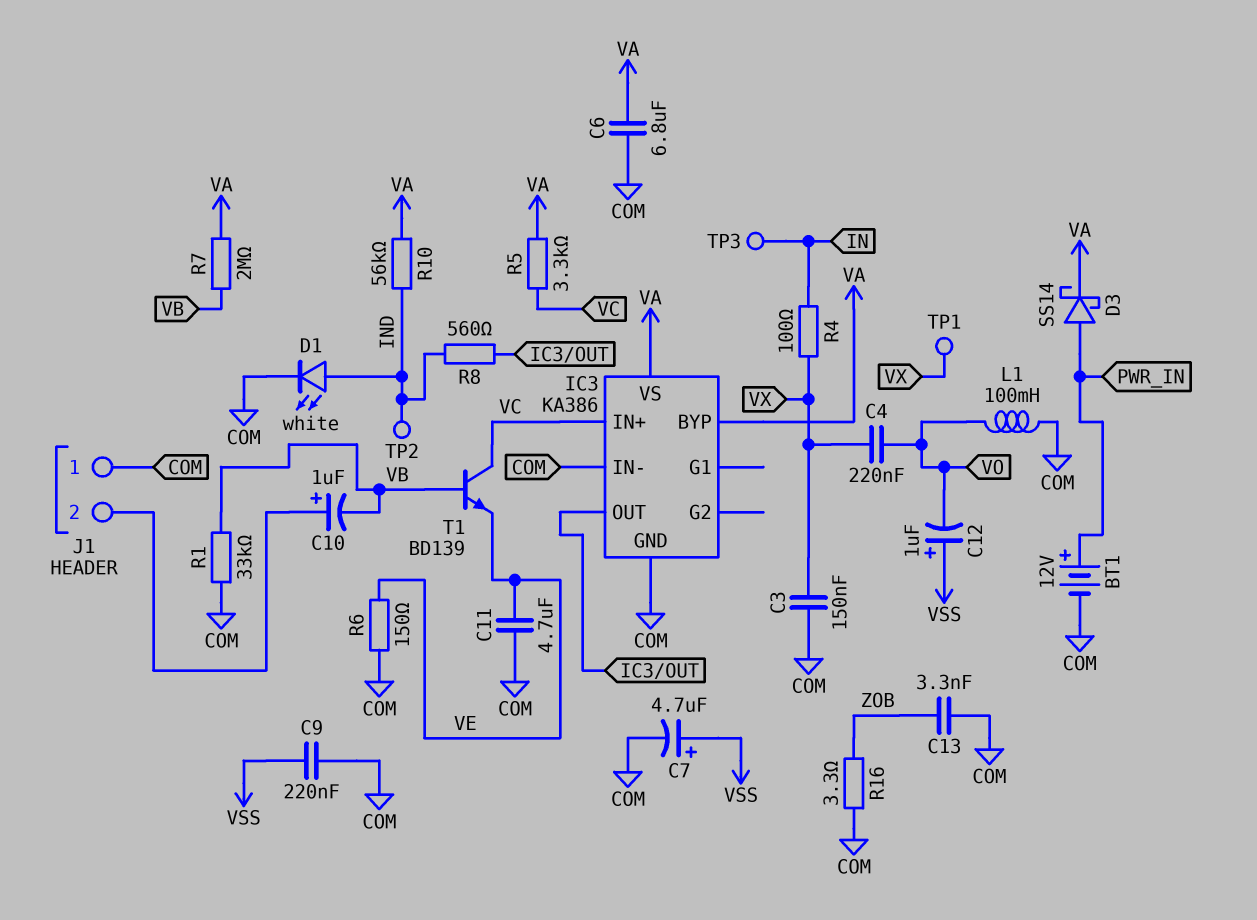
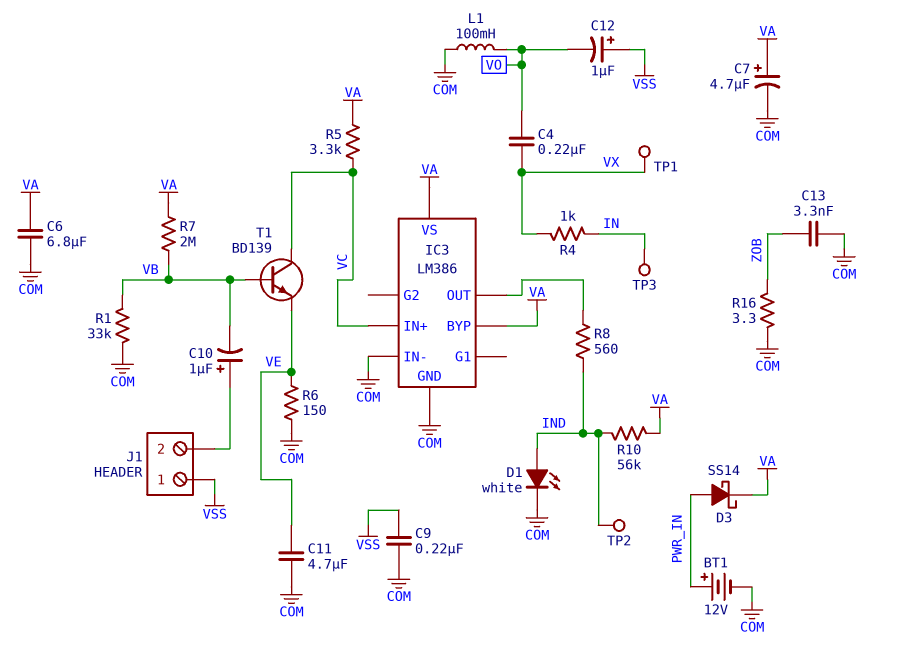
C3: 150nF (COM, VX) -> none
C7: 4.7uF (plus VSS, minus COM) -> 4.7uF (plus VA, minus COM)
IC3: KA386 -> LM386
J1 pin 1: COM -> VSS
R4: 100 (IN, VX) -> 1k (IN, VX)

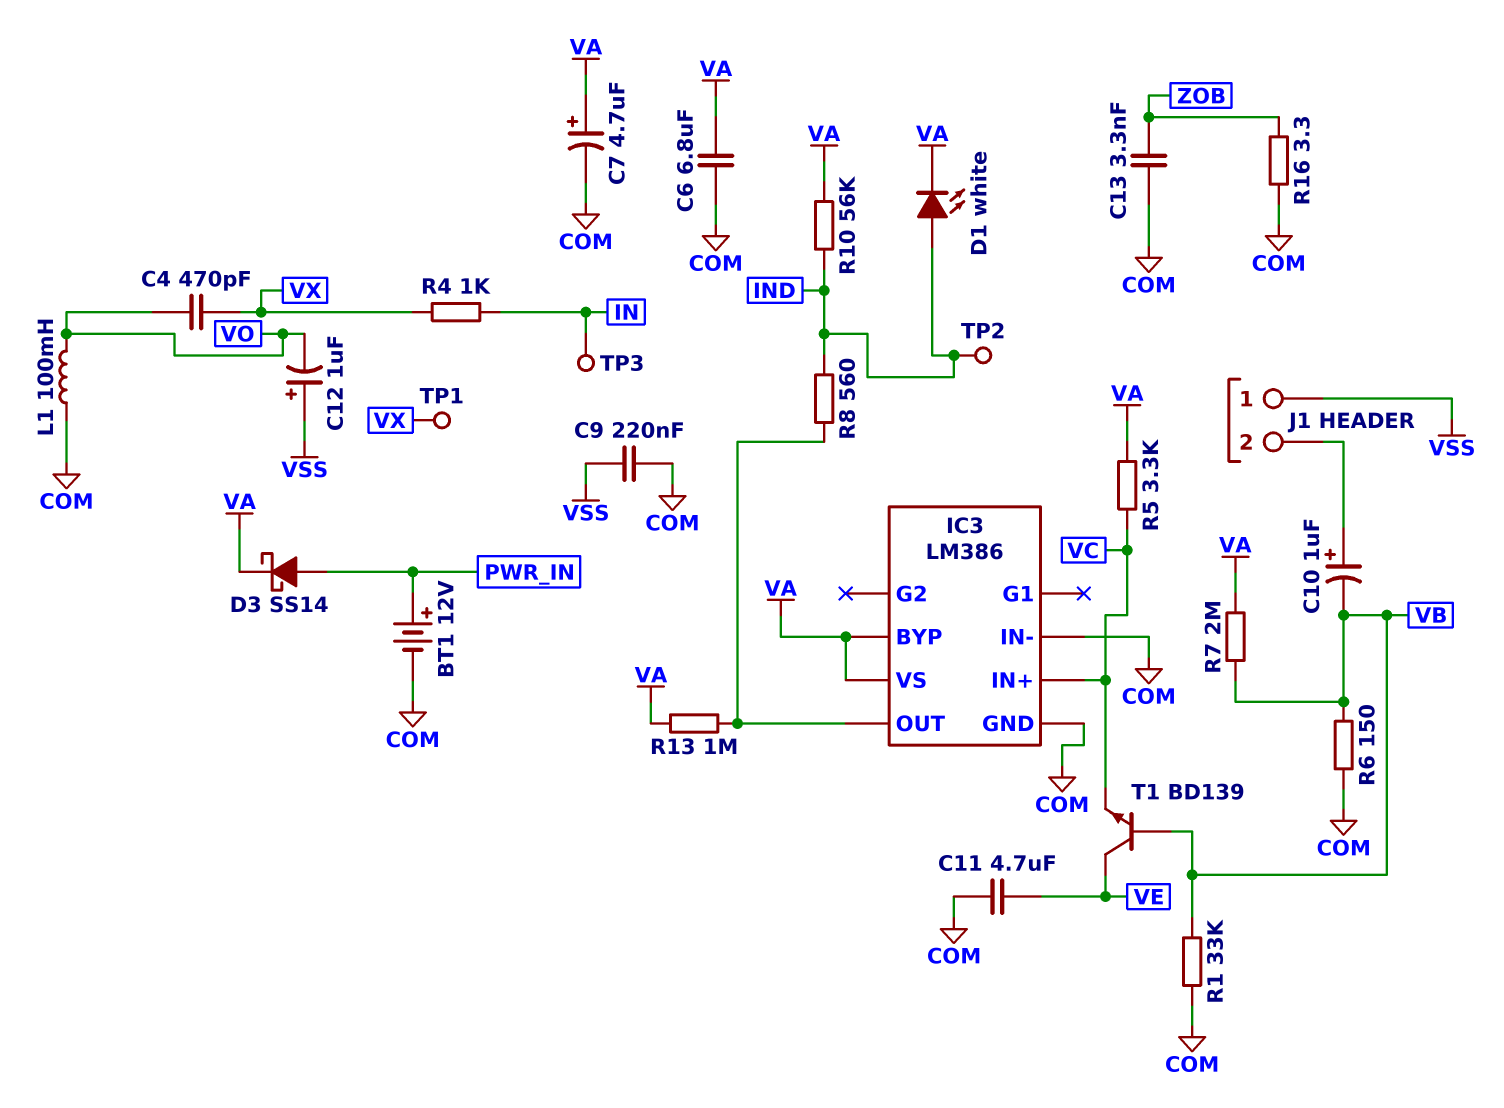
C4: 220nF (VO, VX) -> 470pF (VO, VX)
D1: LED white (A IND, K COM) -> LED white (A IND, K VA)
R6: 150 (COM, VE) -> 150 (COM, VB)
R13: none -> 1M (IC3/OUT, VA)
T1: NPN BD139 (B VB, C VC, E VE) -> NPN BD139 (B VB, C VE, E VC)

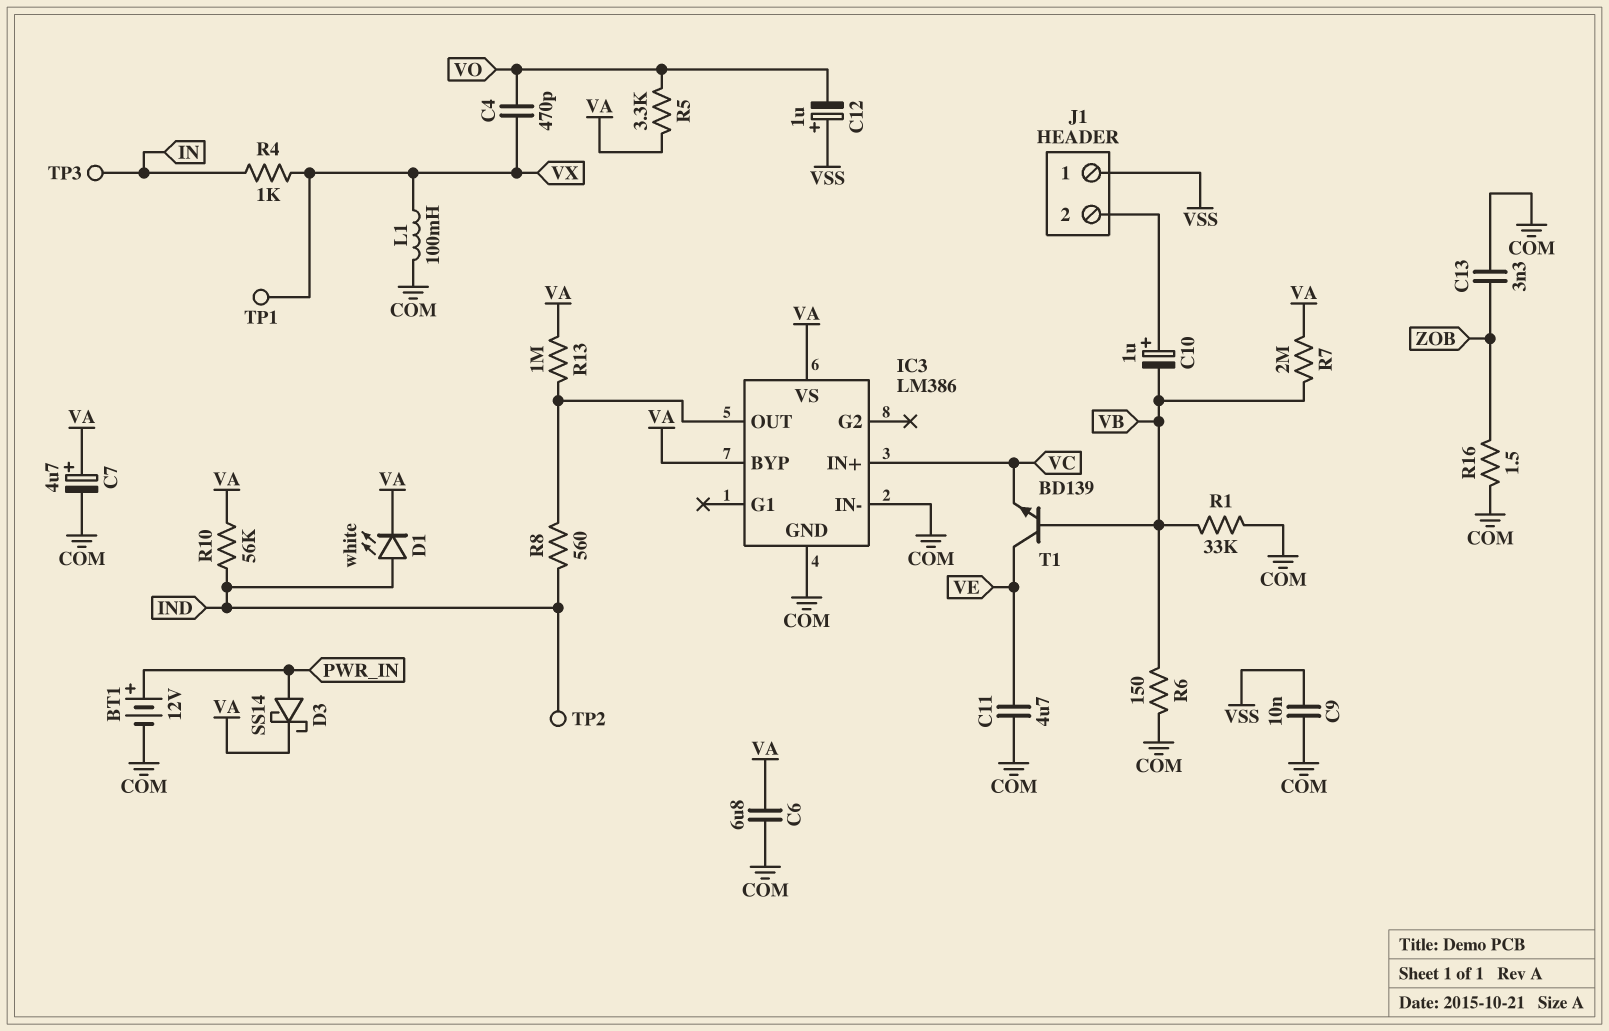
C9: 220nF (COM, VSS) -> 10nF (COM, VSS)
L1: 100mH (COM, VO) -> 100mH (COM, VX)
R5: 3.3k (VA, VC) -> 3.3k (VA, VO)
R16: 3.3 (COM, ZOB) -> 1.5 (COM, ZOB)

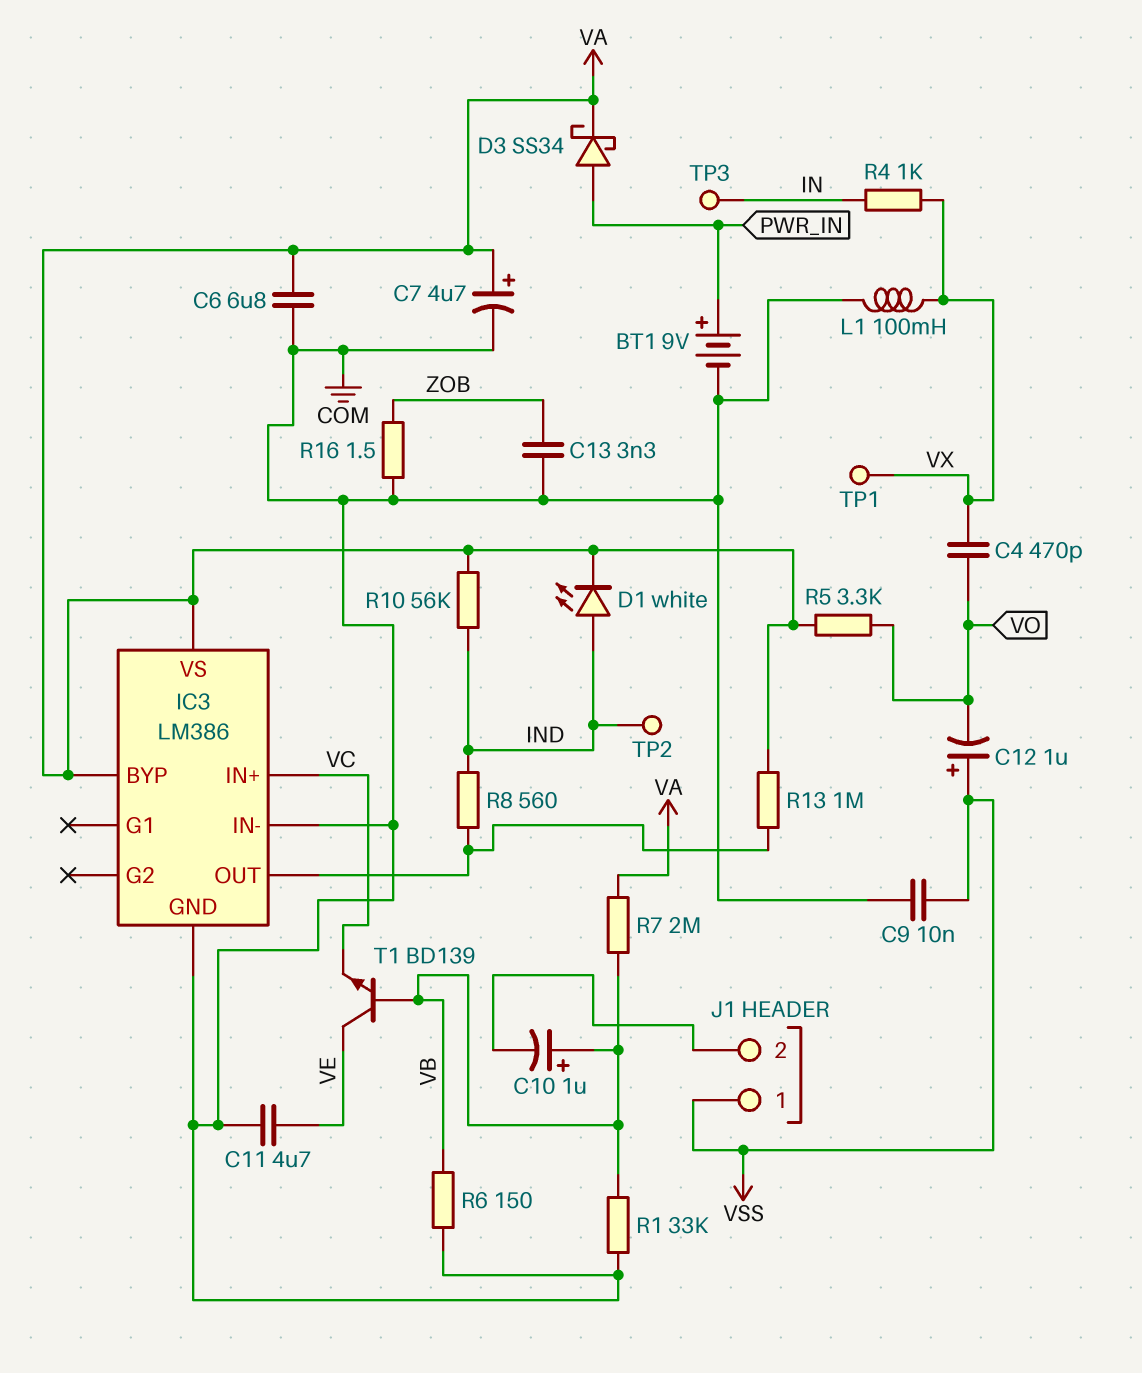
BT1: 12V (plus PWR_IN, minus COM) -> 9V (plus PWR_IN, minus COM)
C10: 1uF (plus J1/2, minus VB) -> 1uF (plus VB, minus J1/2)
D3: schottky SS14 (A PWR_IN, K VA) -> schottky SS34 (A PWR_IN, K VA)

